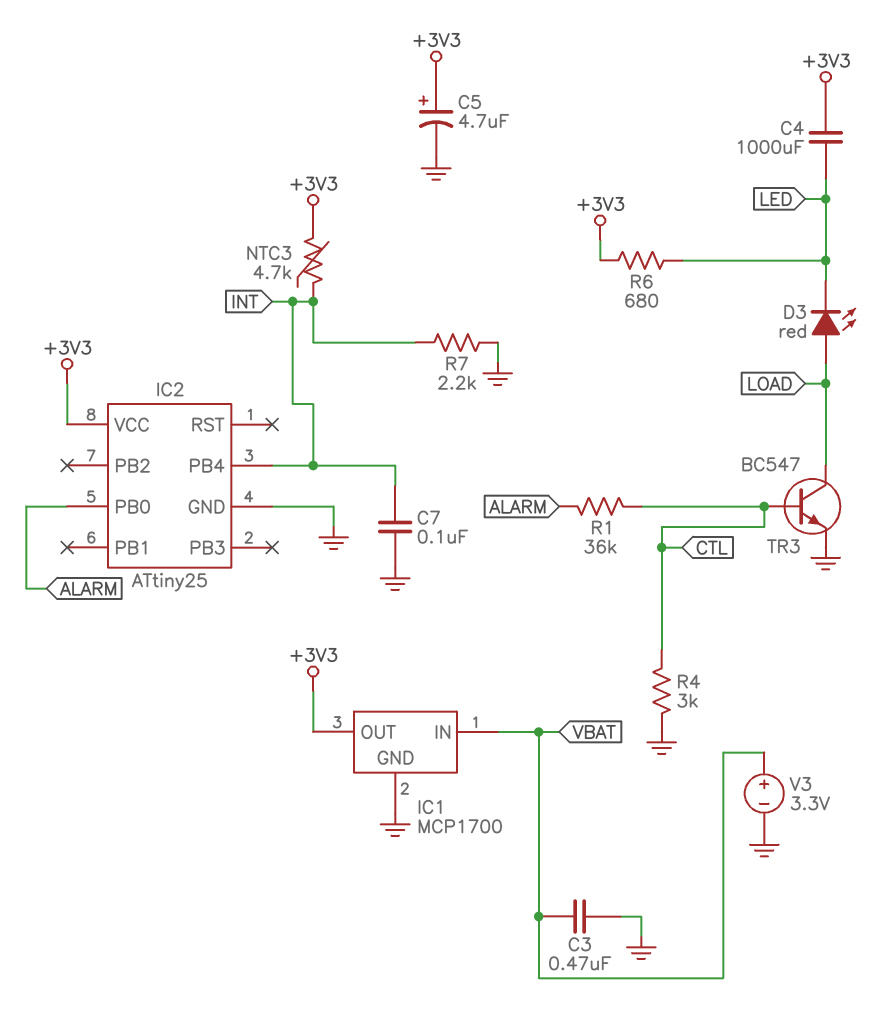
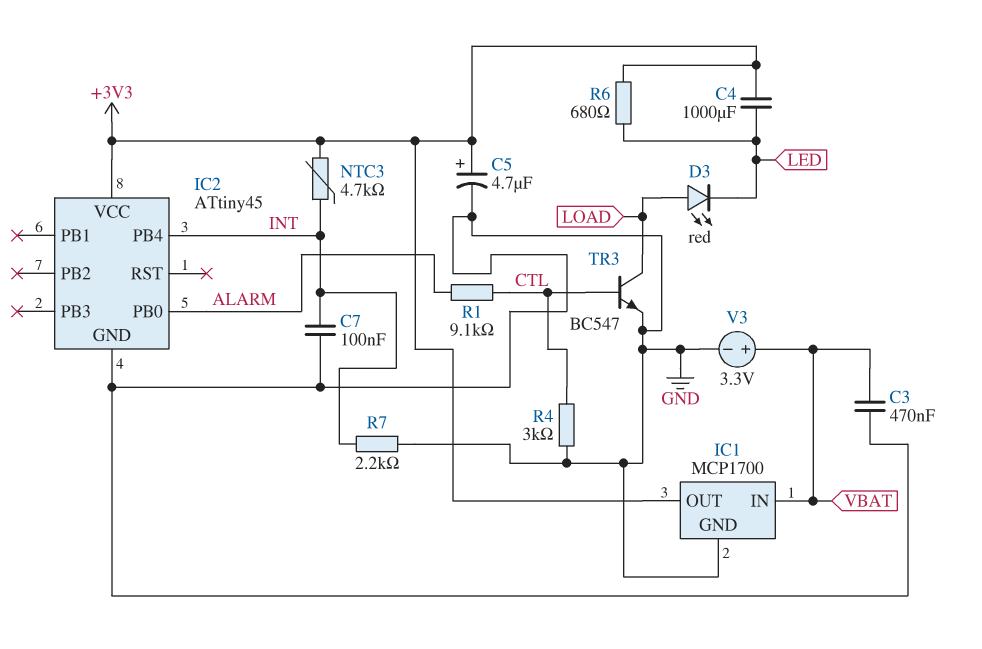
IC2: ATtiny25 -> ATtiny45
R1: 36k (ALARM, CTL) -> 9.1k (ALARM, CTL)

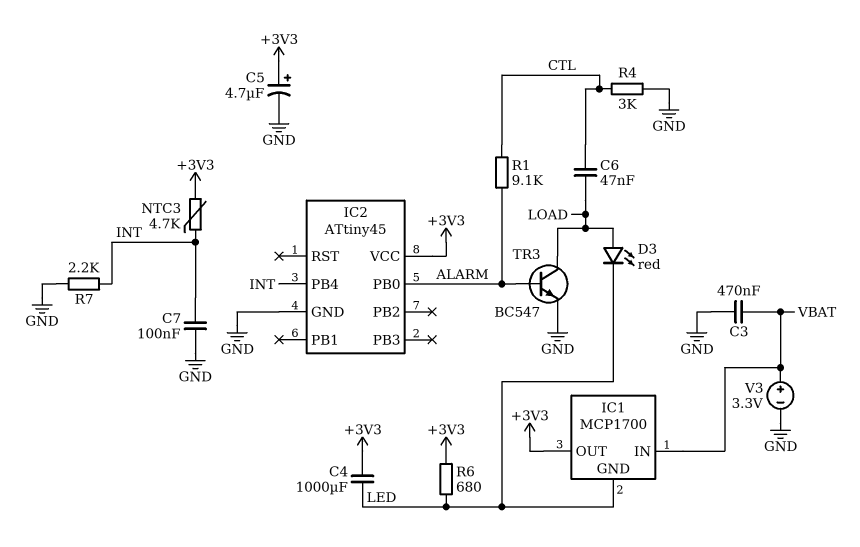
C6: none -> 47nF (CTL, LOAD)
IC1 pin GND: GND -> LED
TR3: NPN BC547 (B CTL, C LOAD, E GND) -> NPN BC547 (B ALARM, C LOAD, E GND)

